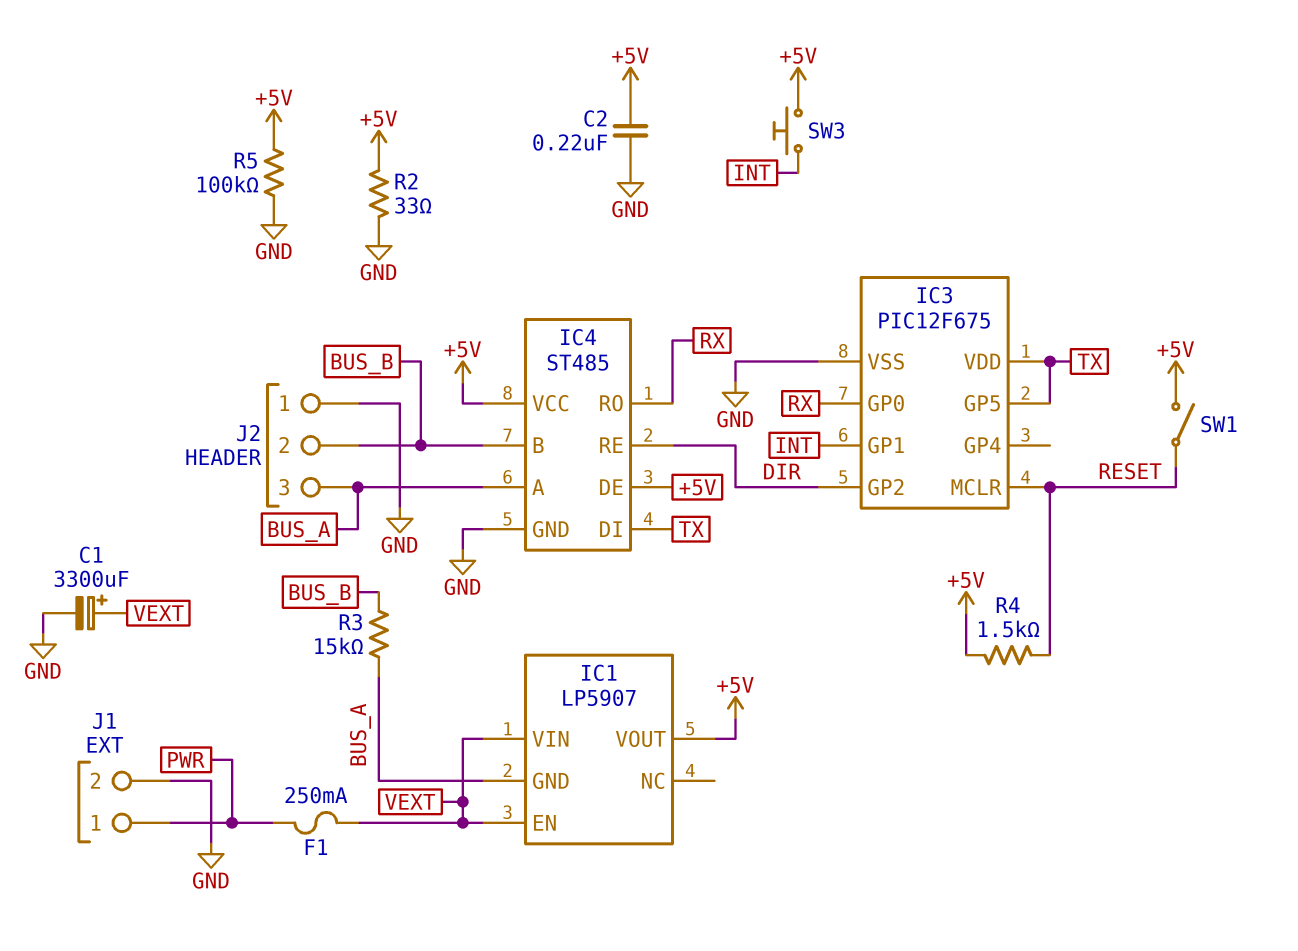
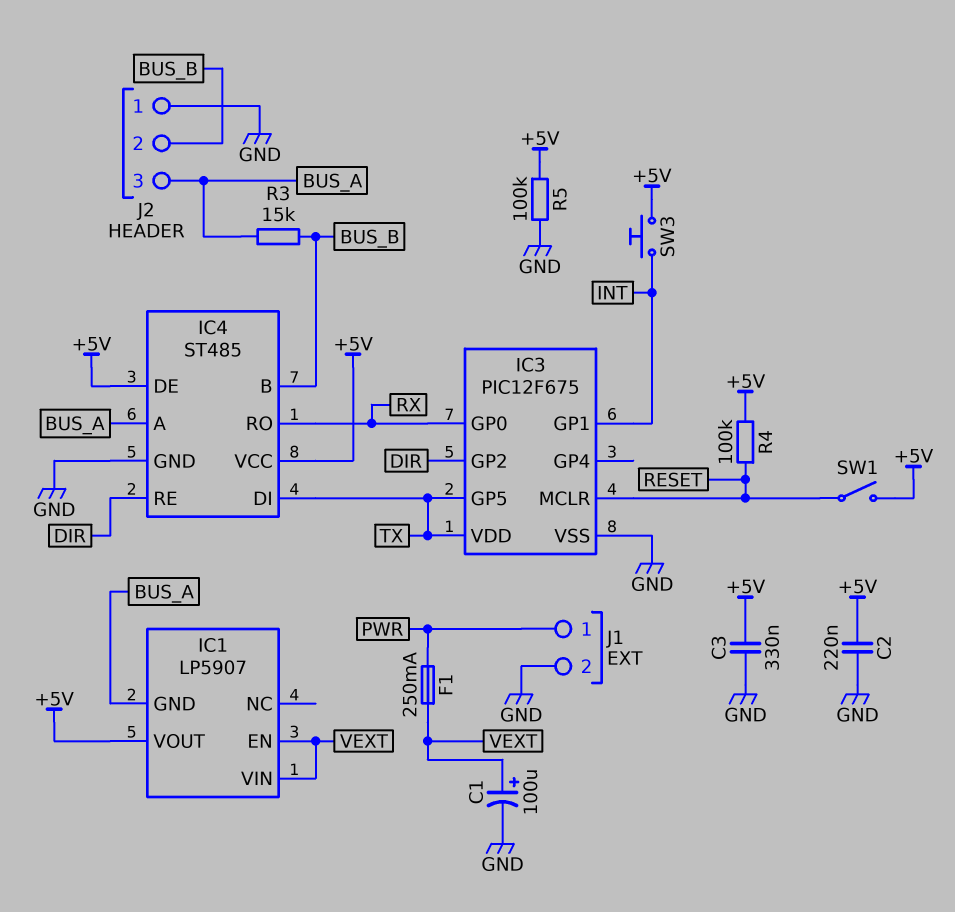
C1: 3300uF (plus VEXT, minus GND) -> 100uF (plus VEXT, minus GND)
C3: none -> 330nF (+5V, GND)
R2: 33 (+5V, GND) -> none
R4: 1.5k (+5V, RESET) -> 100k (+5V, RESET)

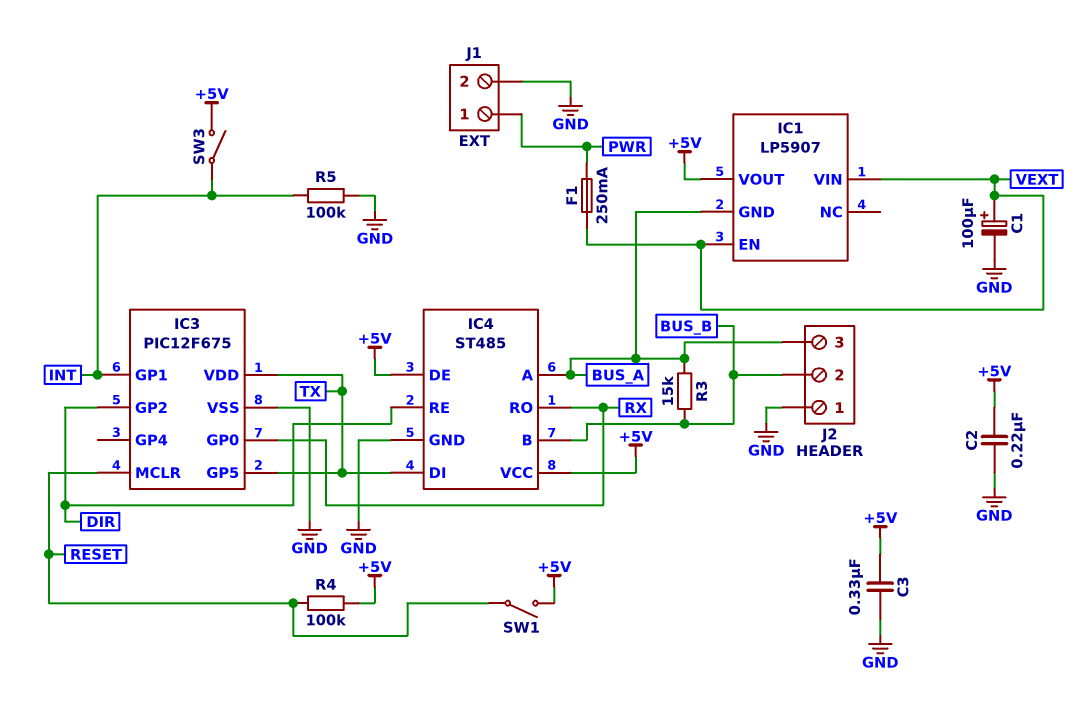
R5: 100k (+5V, GND) -> 100k (GND, INT)
SW3: button (+5V, INT) -> switch (+5V, INT)

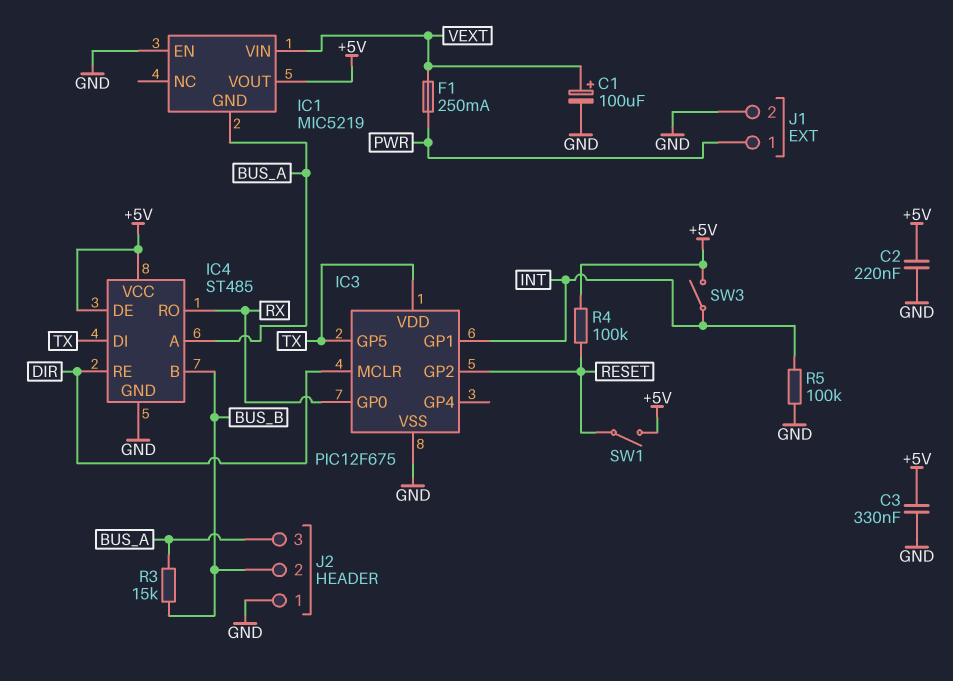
IC1: LP5907 -> MIC5219
IC1 pin EN: VEXT -> GND
IC3 pin GP2: DIR -> RESET
IC3 pin MCLR: RESET -> DIR

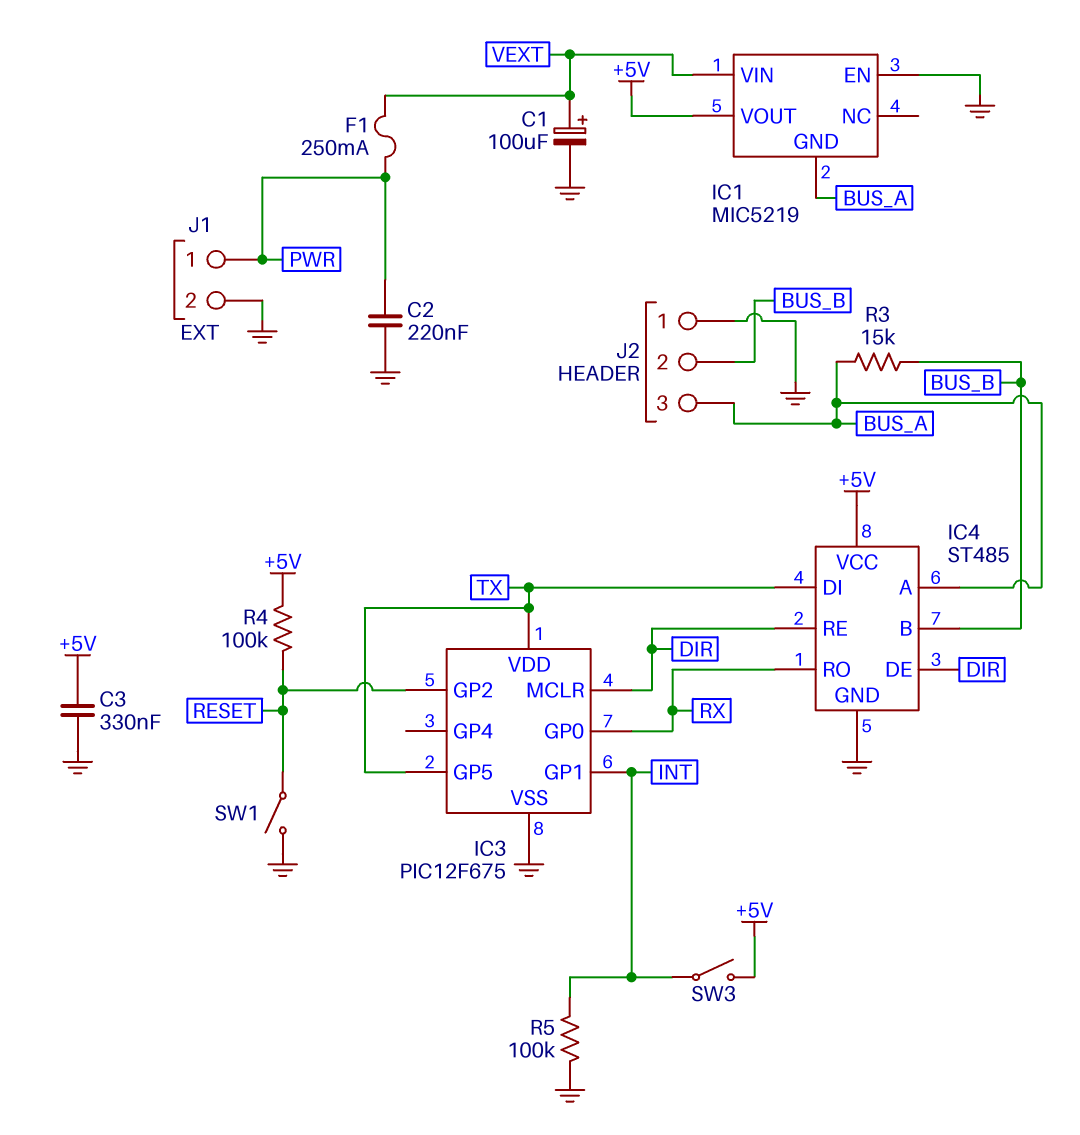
C2: 220nF (+5V, GND) -> 220nF (GND, PWR)
IC4 pin DE: +5V -> DIR
SW1: switch (+5V, RESET) -> switch (GND, RESET)

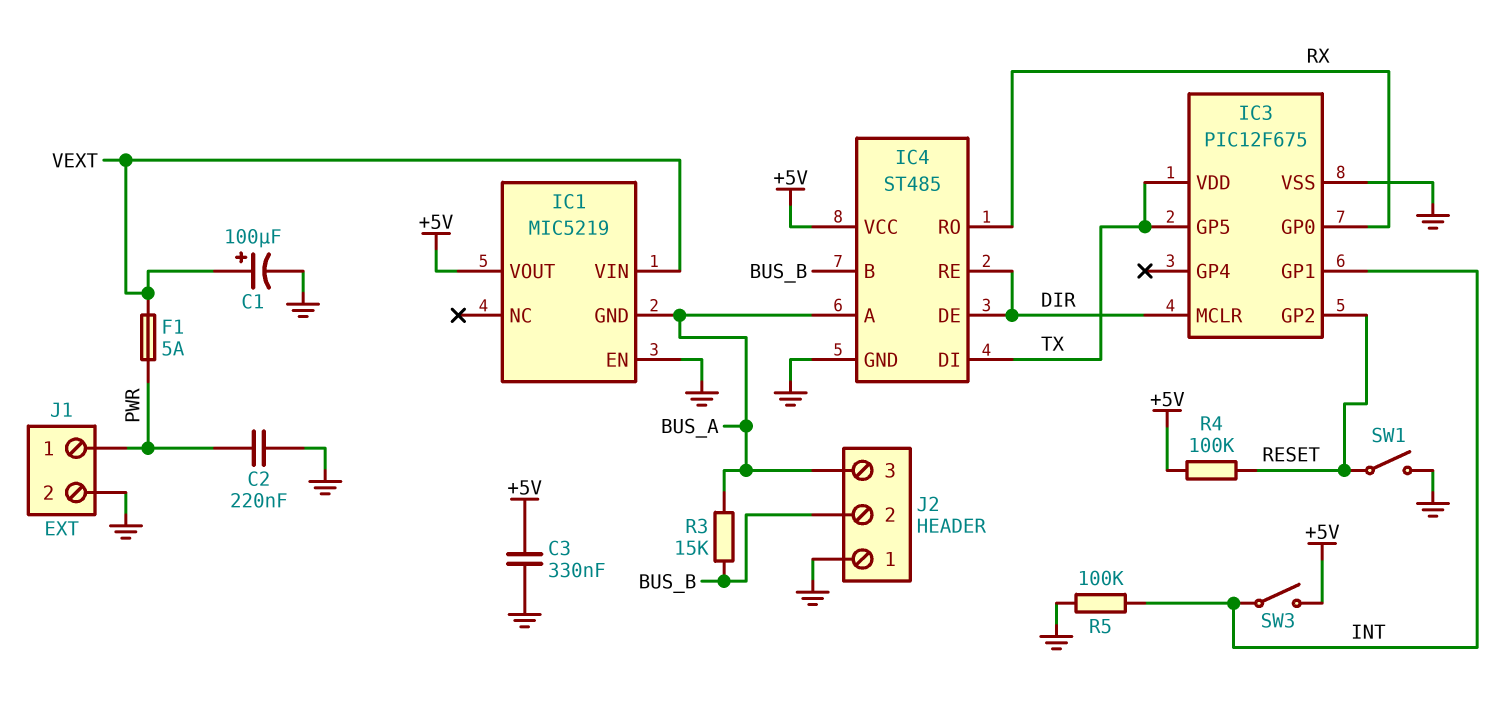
F1: 250mA (PWR, VEXT) -> 5A (PWR, VEXT)

